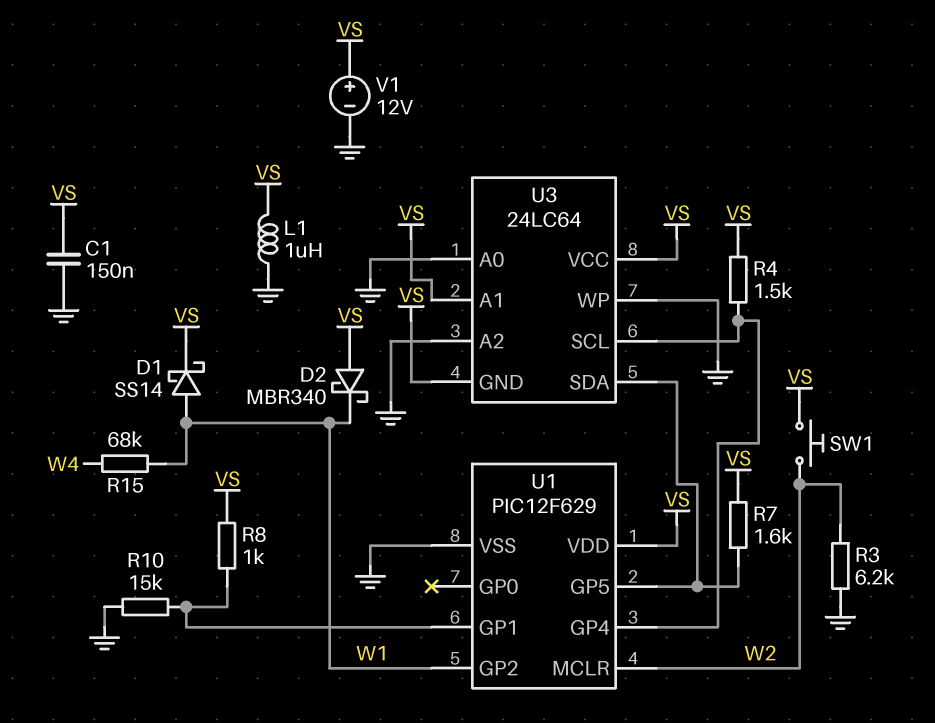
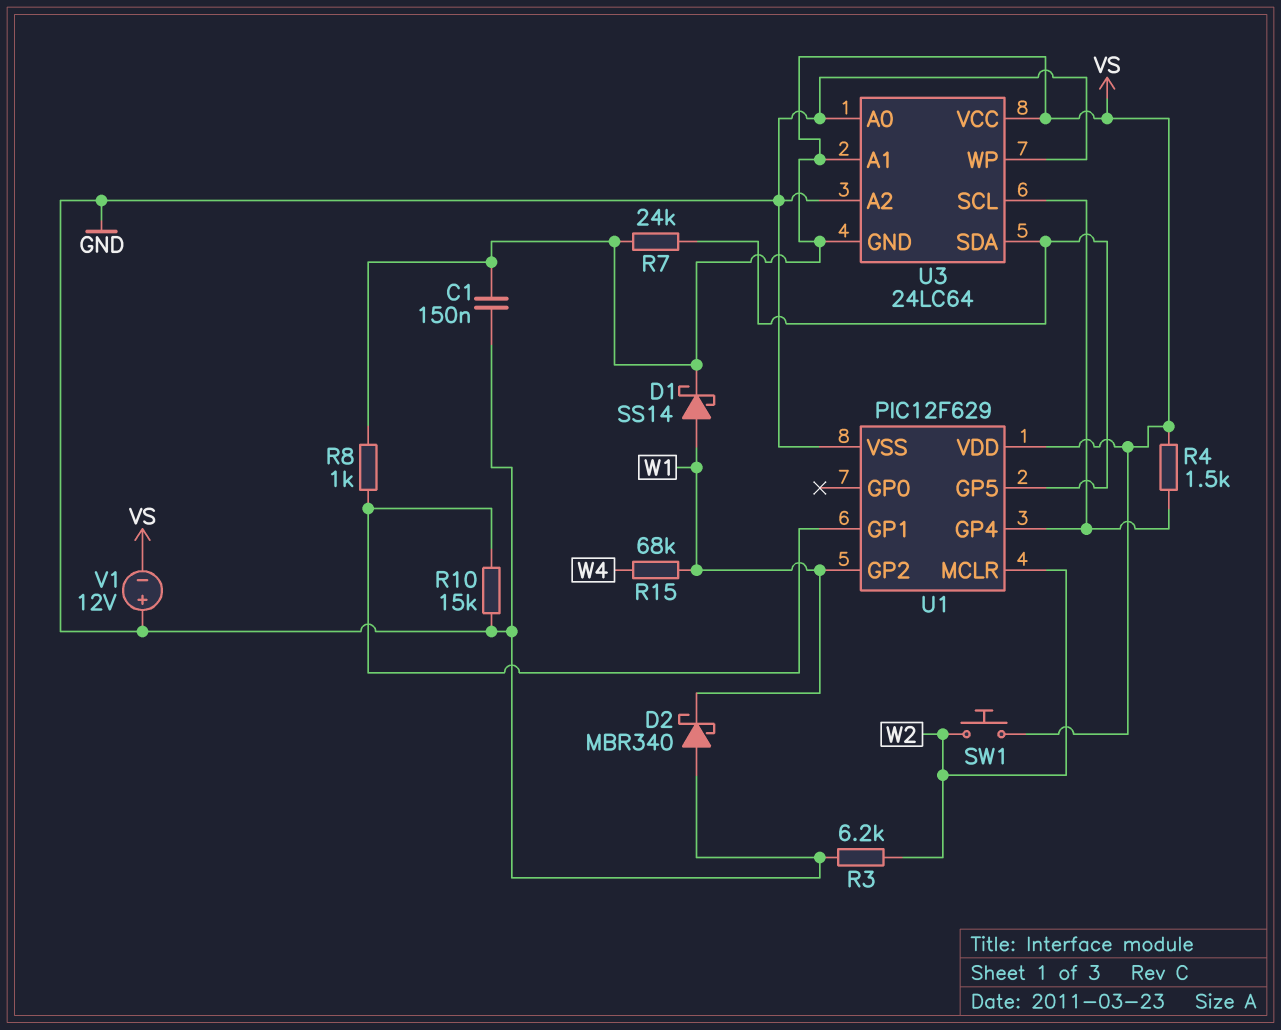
D2: schottky MBR340 (A VS, K W1) -> schottky MBR340 (A GND, K W1)
L1: 1uH (GND, VS) -> none
R7: 1.6k (U1/GP5, VS) -> 24k (U1/GP5, VS)
V1: 12V (plus VS, minus GND) -> 12V (plus GND, minus VS)

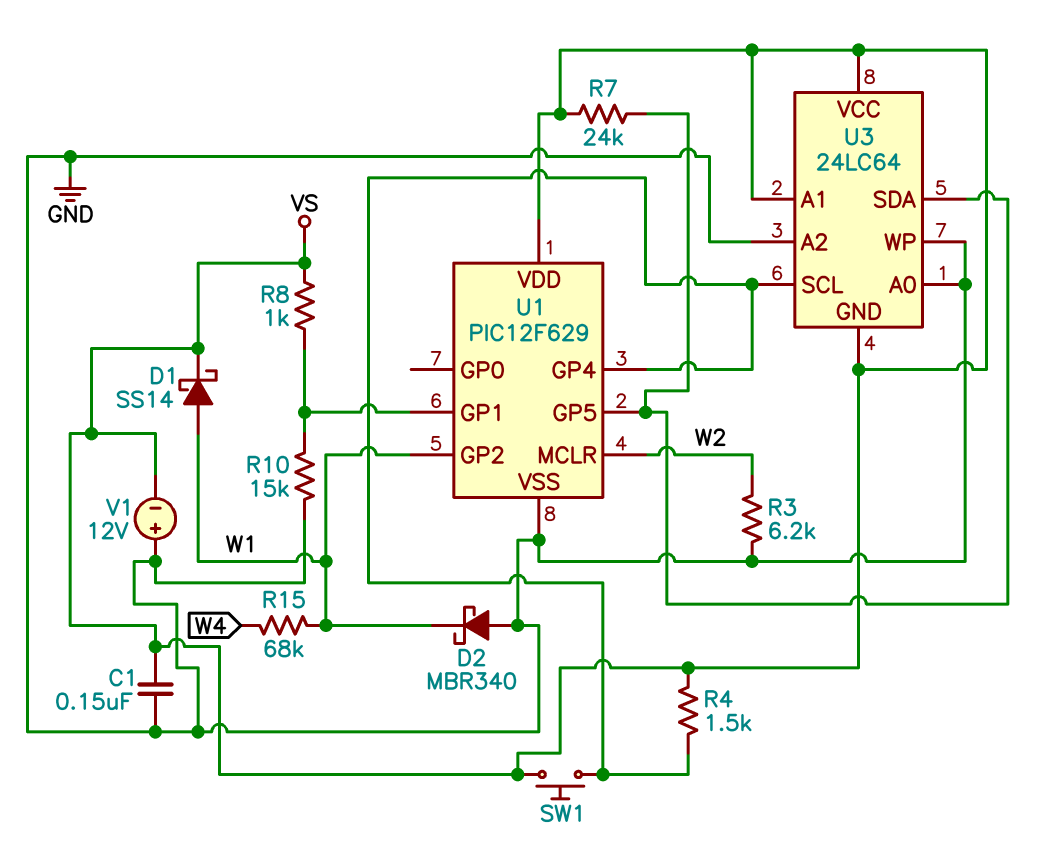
SW1: button (VS, W2) -> button (U1/GP4, VS)

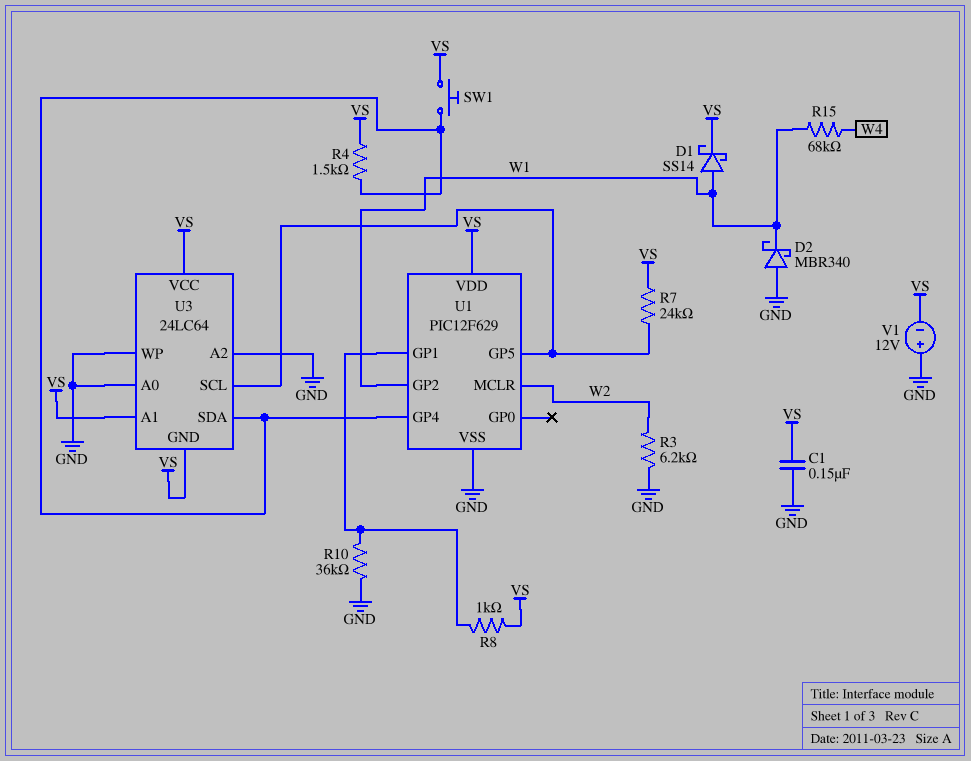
R10: 15k (GND, U1/GP1) -> 36k (GND, U1/GP1)
U3 pin SCL: U1/GP4 -> U1/GP5
U3 pin SDA: U1/GP5 -> U1/GP4

